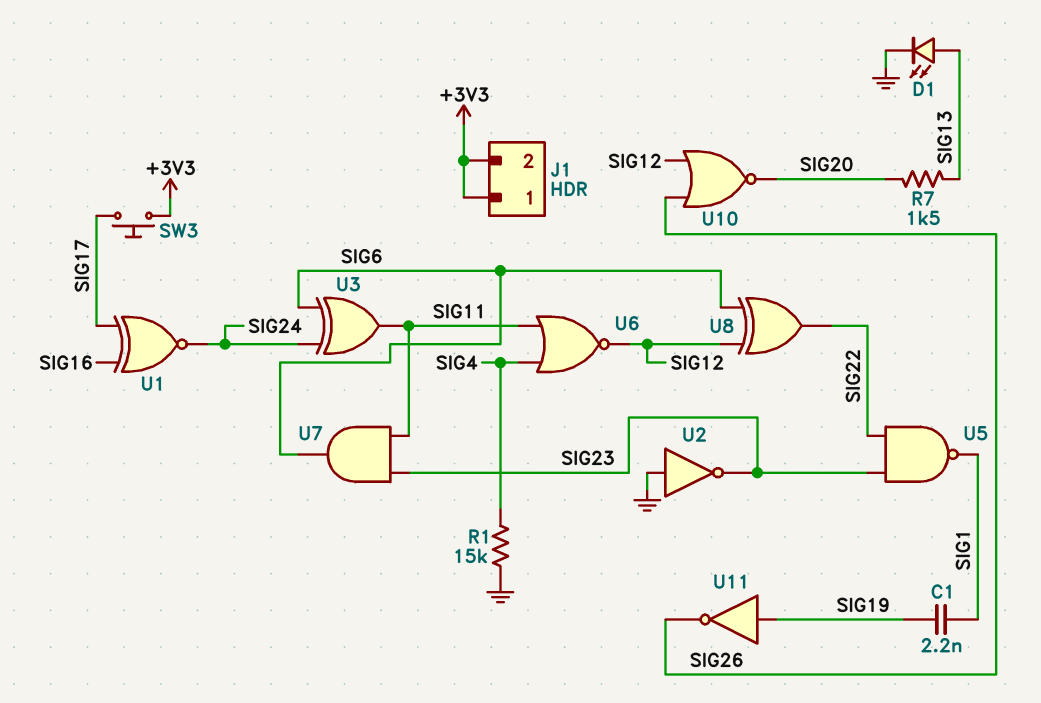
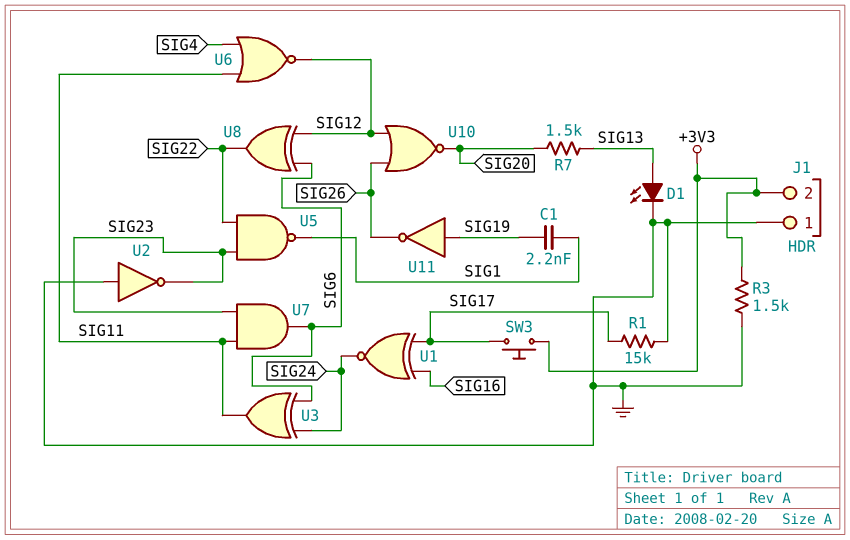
J1 pin 1: +3V3 -> GND
R1: 15k (GND, SIG4) -> 15k (GND, SIG17)
R3: none -> 1.5k (+3V3, GND)

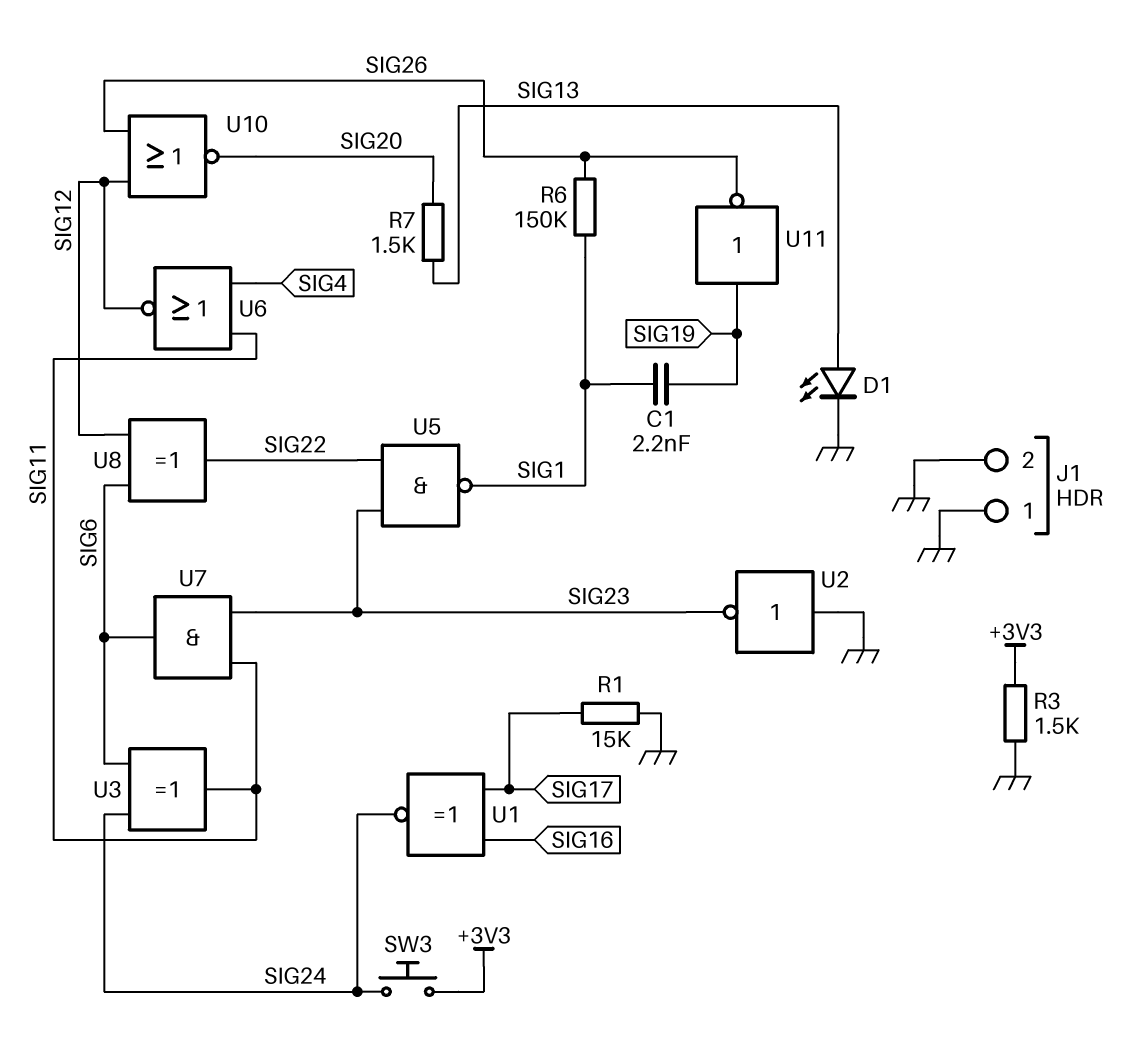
J1 pin 2: +3V3 -> GND
R6: none -> 150k (SIG1, SIG26)
SW3: button (+3V3, SIG17) -> button (+3V3, SIG24)

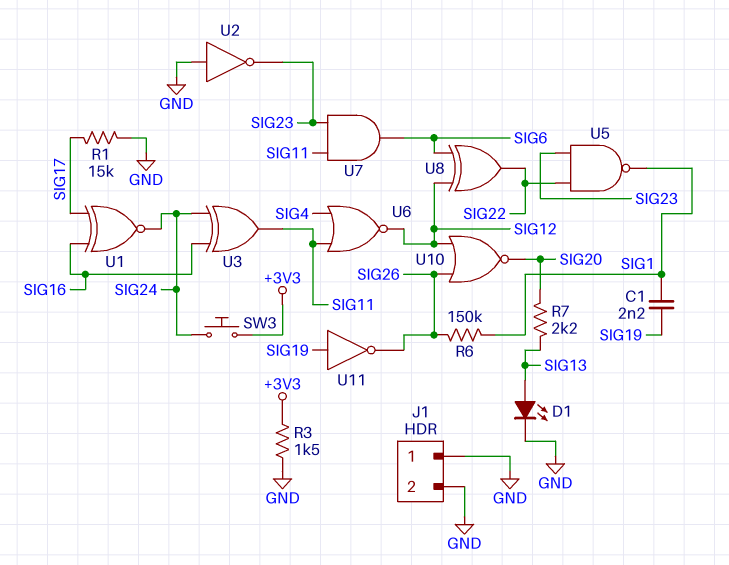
R7: 1.5k (SIG13, SIG20) -> 2.2k (SIG13, SIG20)
U3: XOR (in SIG6, in SIG24, out SIG11) -> XOR (in SIG16, in SIG24, out SIG11)

